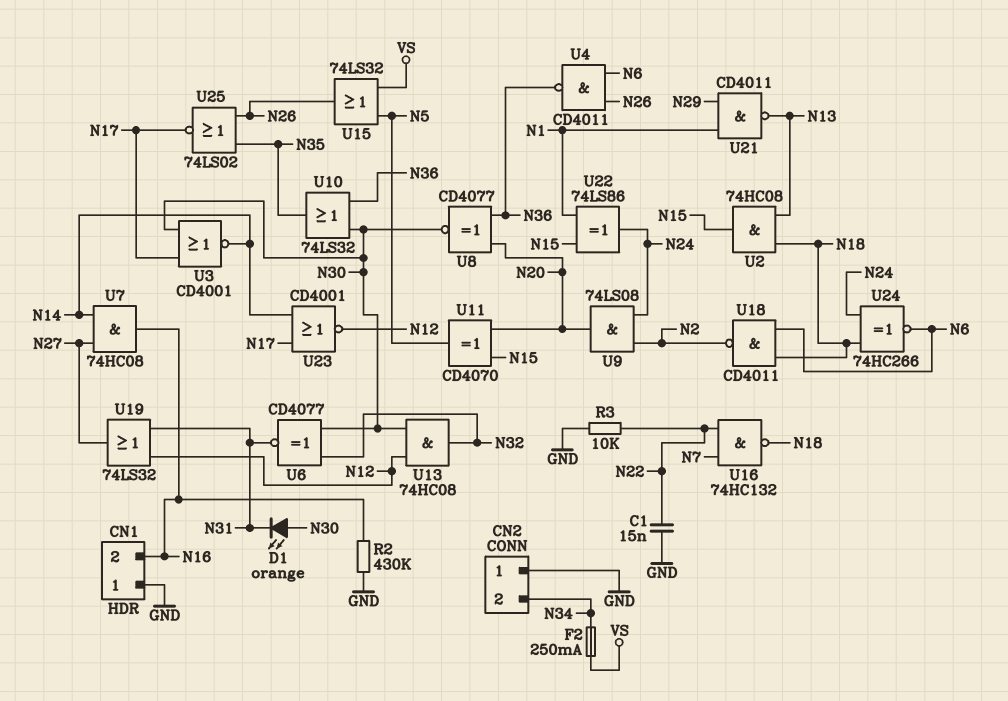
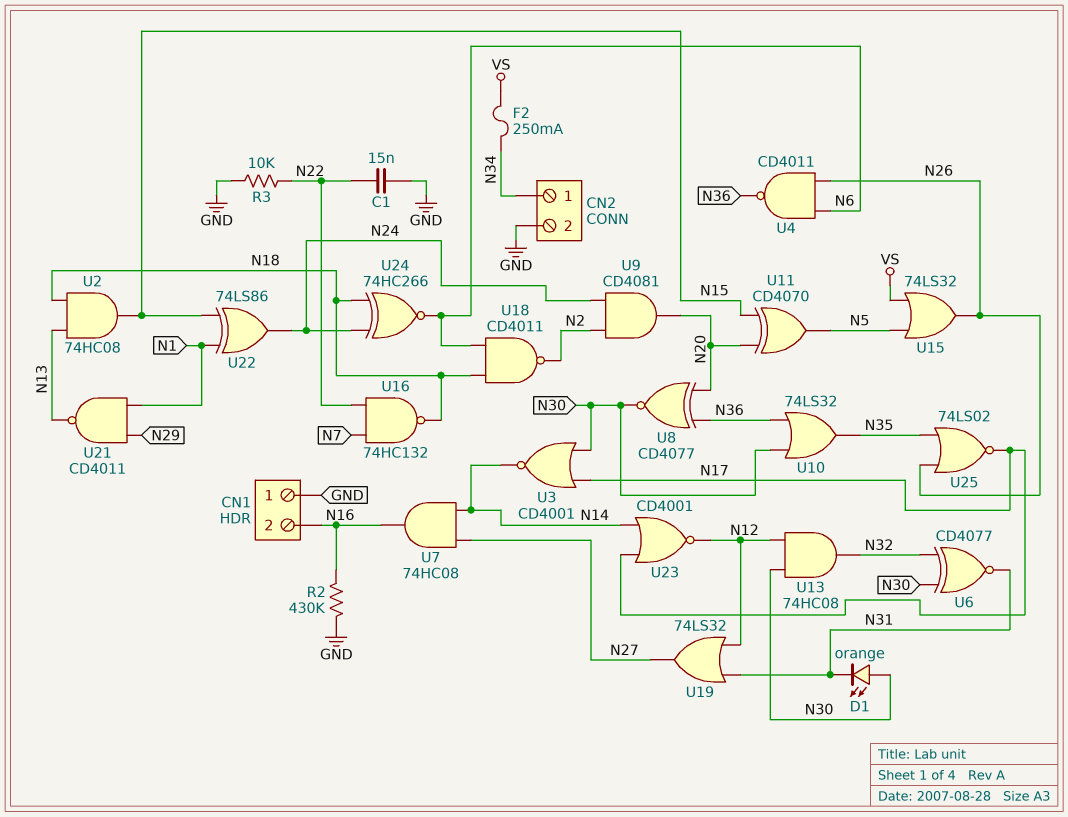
CN2 pin 1: GND -> N34
CN2 pin 2: N34 -> GND
U9: AND 74LS08 (in N2, in N24, out N20) -> AND CD4081 (in N2, in N24, out N20)

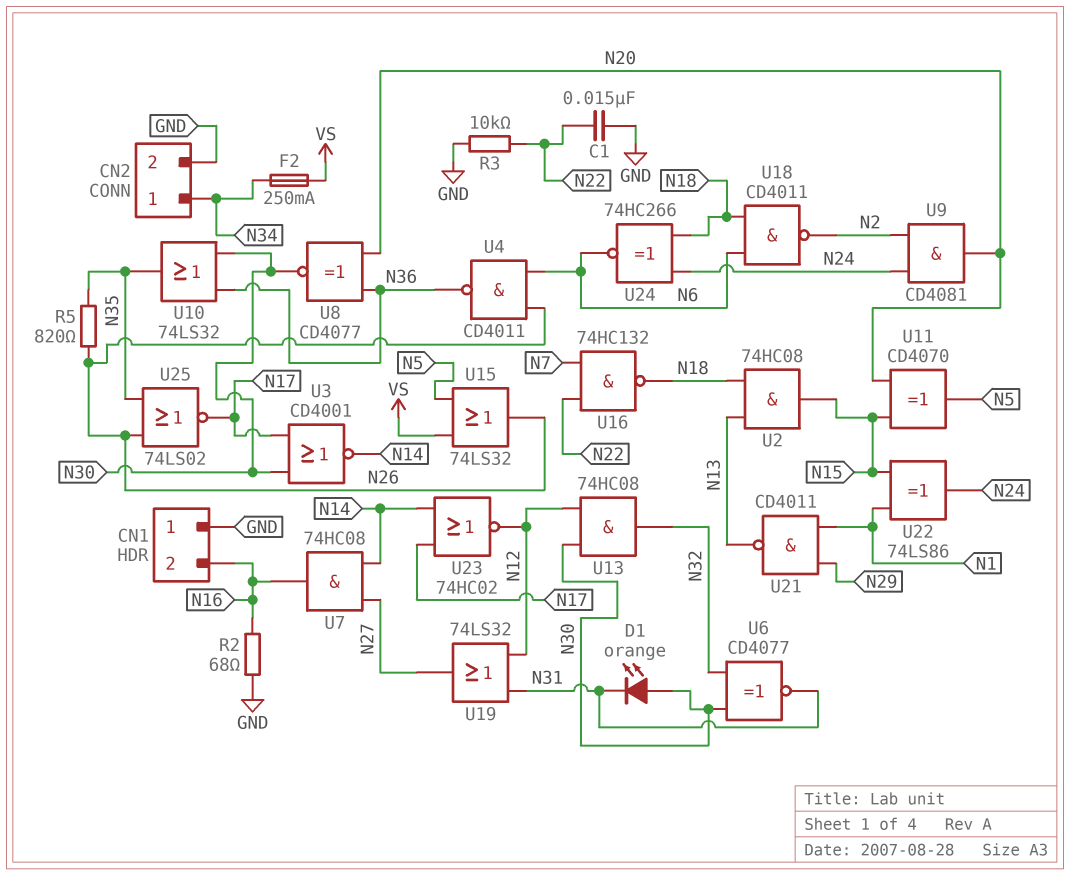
R2: 430k (GND, N16) -> 68 (GND, N16)
R5: none -> 820 (N26, N35)
U23: NOR CD4001 (in N14, in N17, out N12) -> NOR 74HC02 (in N14, in N17, out N12)

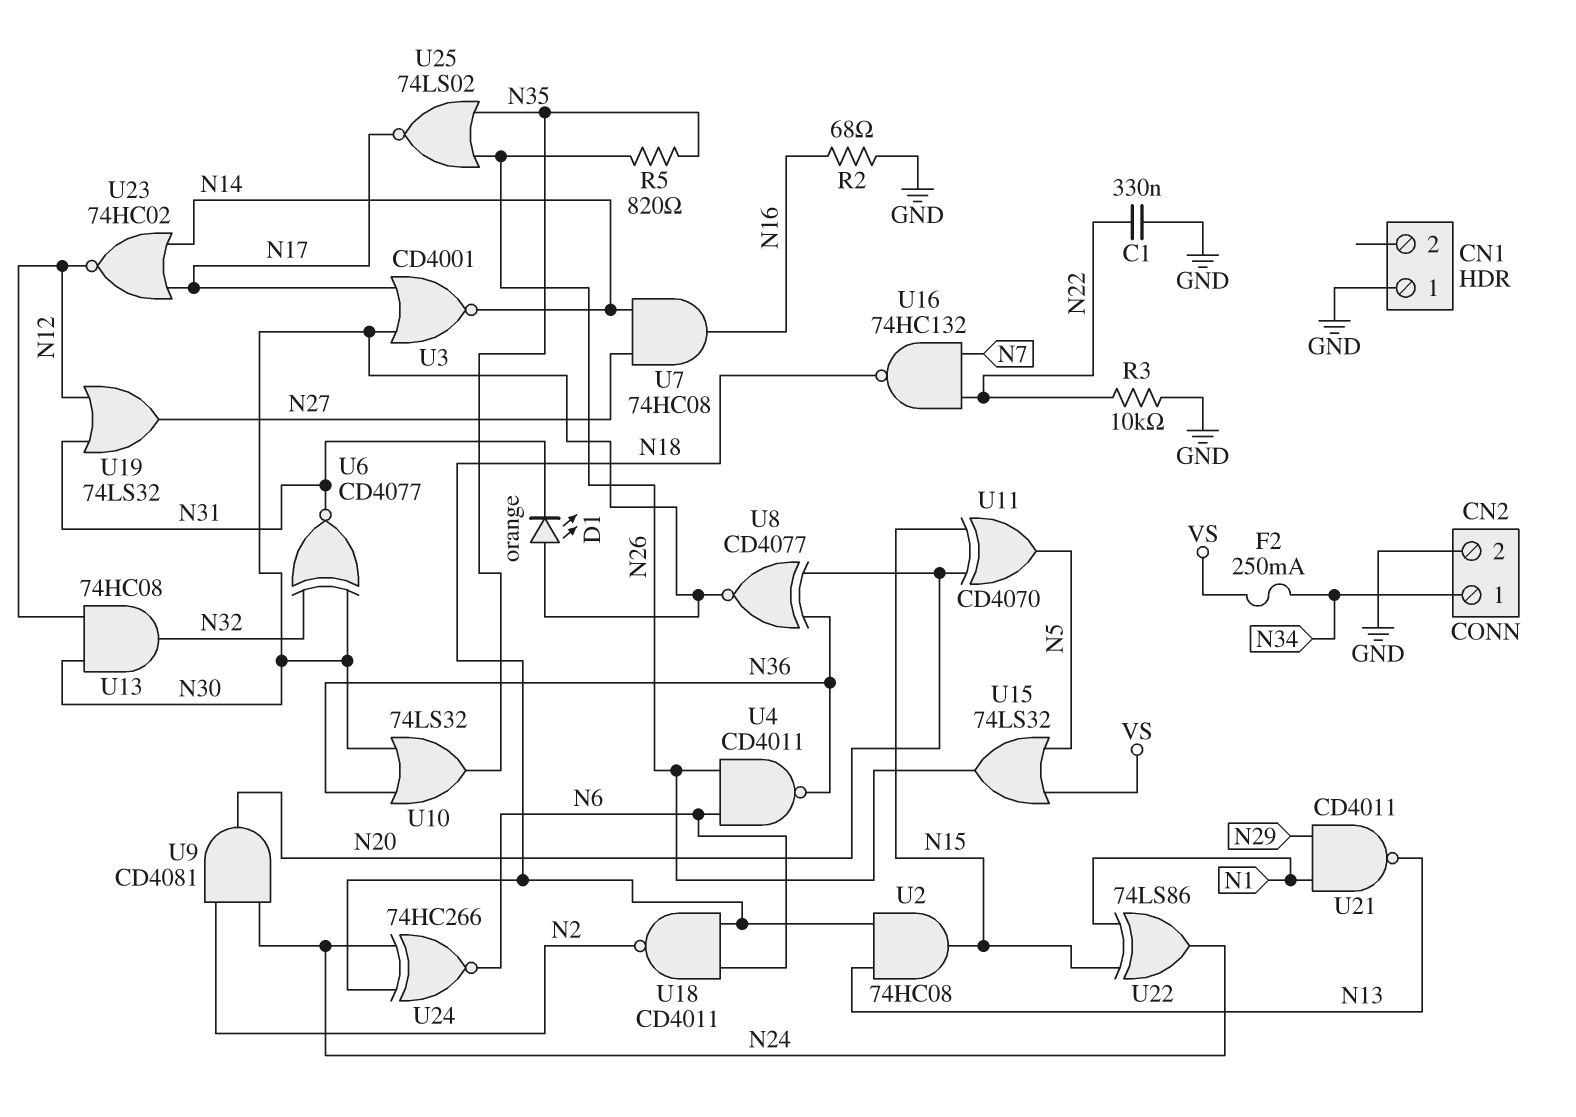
C1: 15nF (GND, N22) -> 330nF (GND, N22)
CN1 pin 2: N16 -> none

